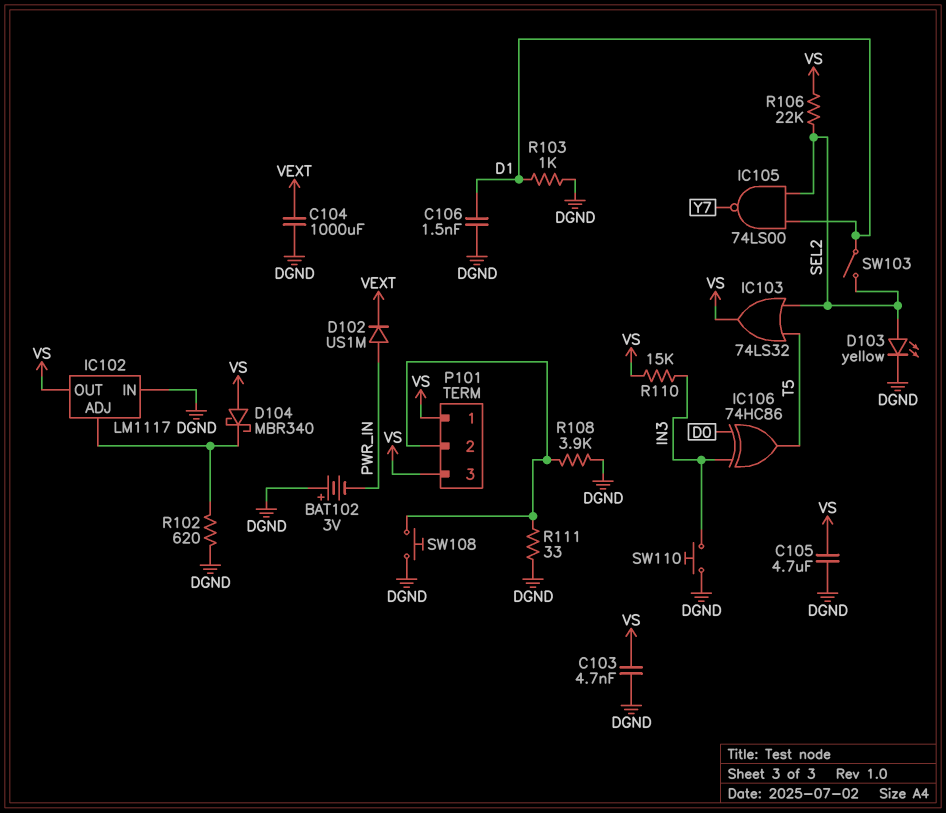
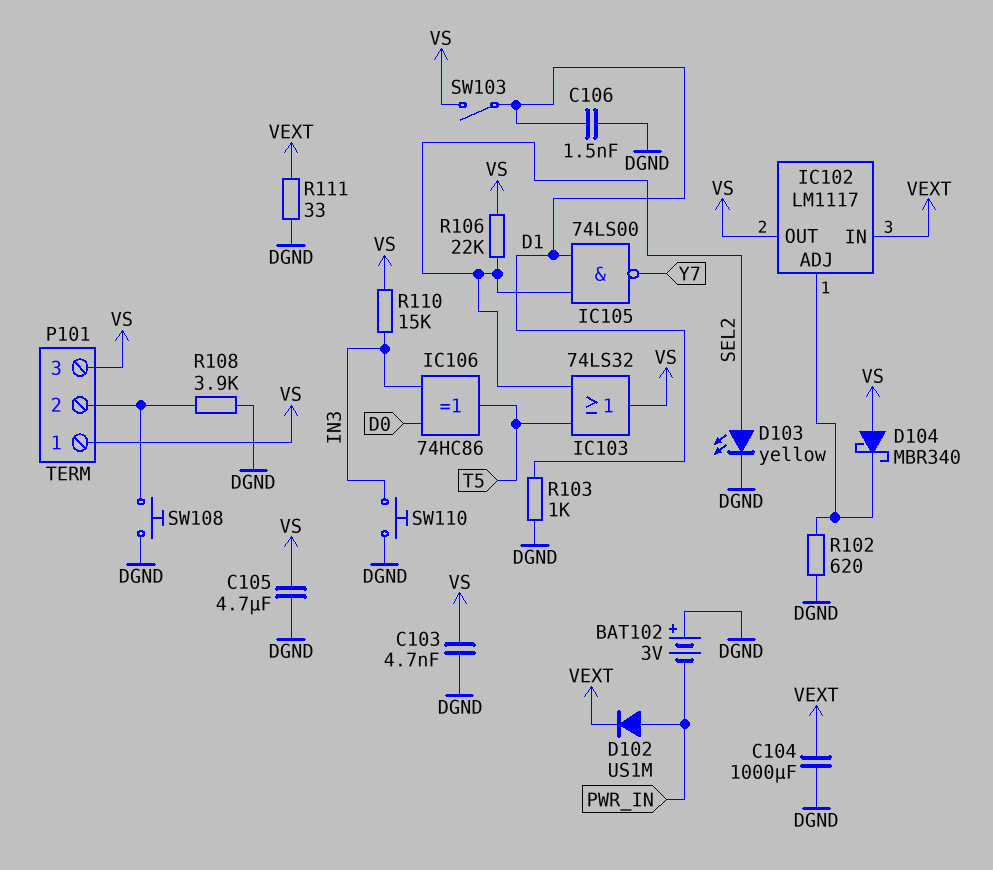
IC102 pin IN: DGND -> VEXT
R111: 33 (DGND, P101/2) -> 33 (DGND, VEXT)
SW103: switch (D1, SEL2) -> switch (D1, VS)

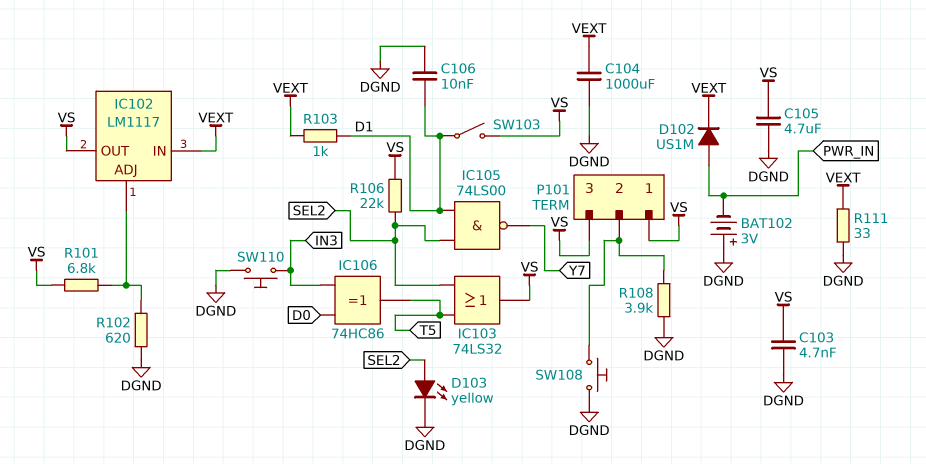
C106: 1.5nF (D1, DGND) -> 10nF (D1, DGND)
D104: schottky MBR340 (A VS, K IC102/ADJ) -> none
R101: none -> 6.8k (IC102/ADJ, VS)
R103: 1k (D1, DGND) -> 1k (D1, VEXT)
R110: 15k (IN3, VS) -> none

